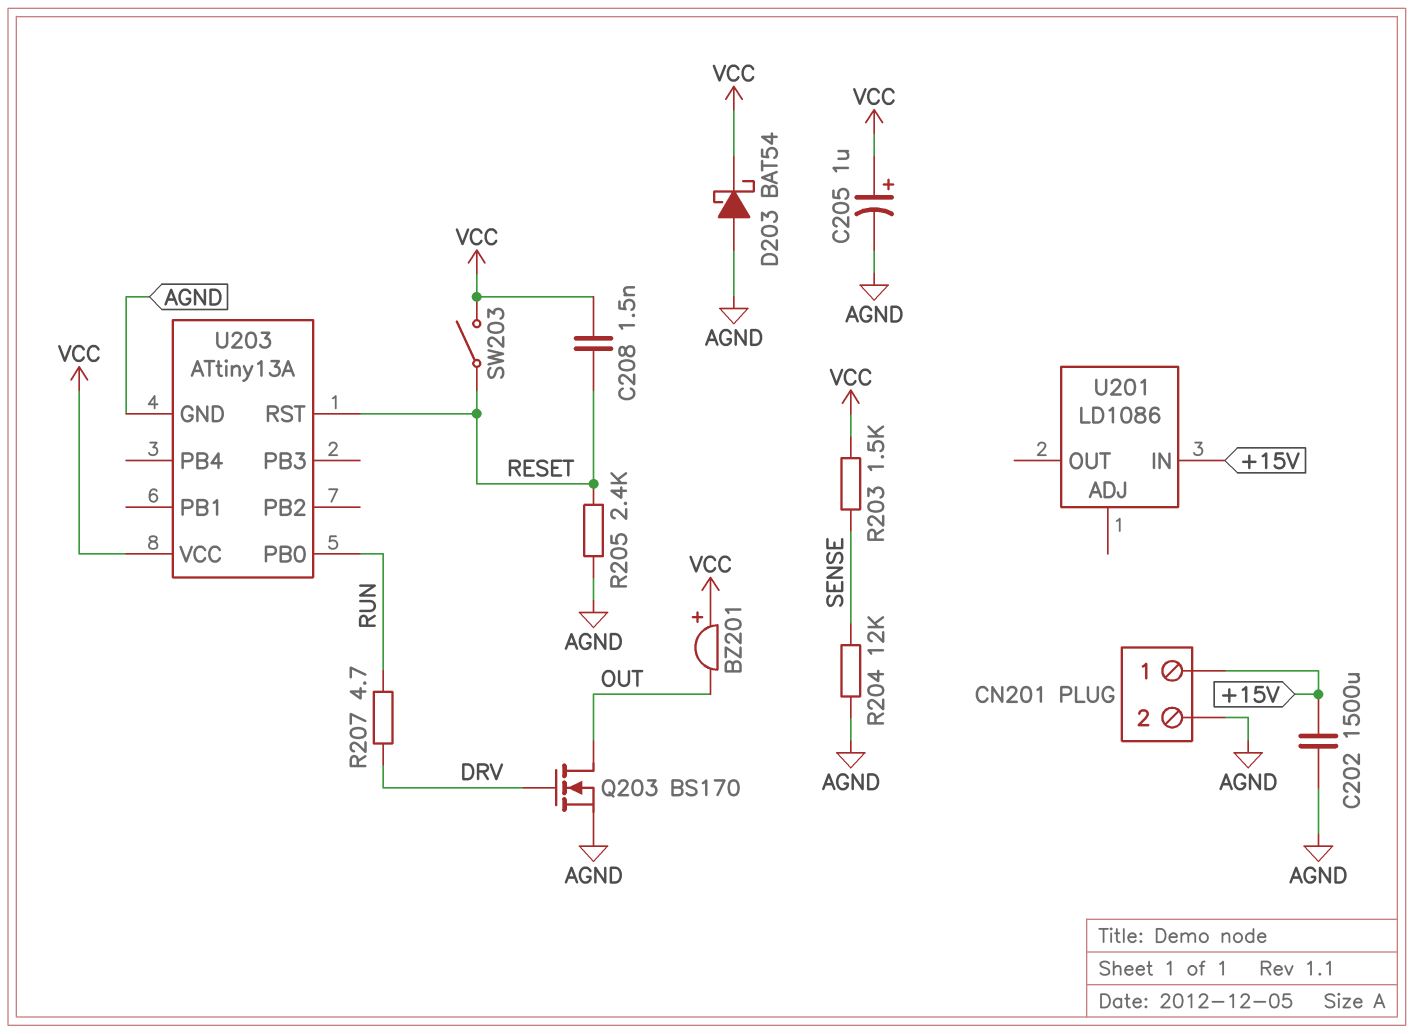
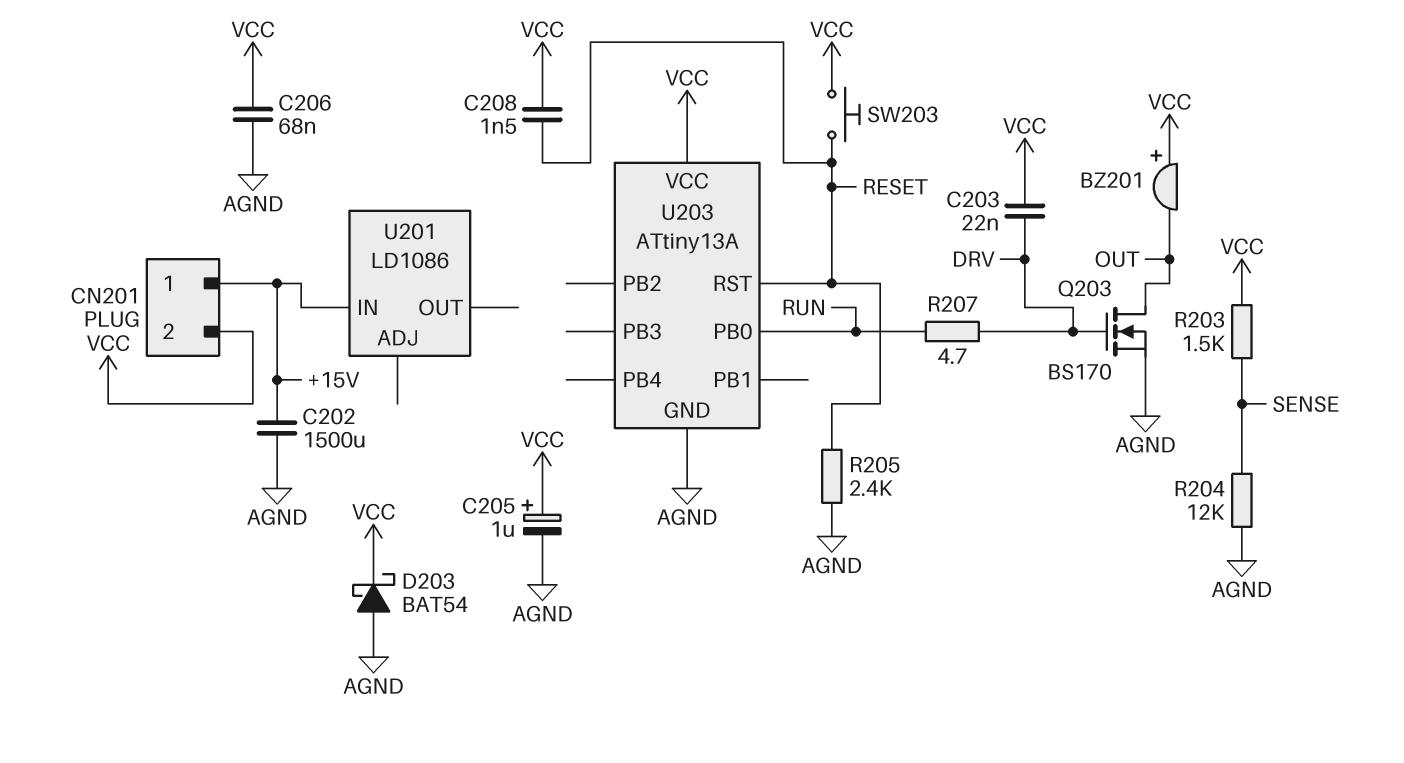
C203: none -> 22nF (DRV, VCC)
C206: none -> 68nF (AGND, VCC)
CN201 pin 2: AGND -> VCC
SW203: switch (RESET, VCC) -> button (RESET, VCC)

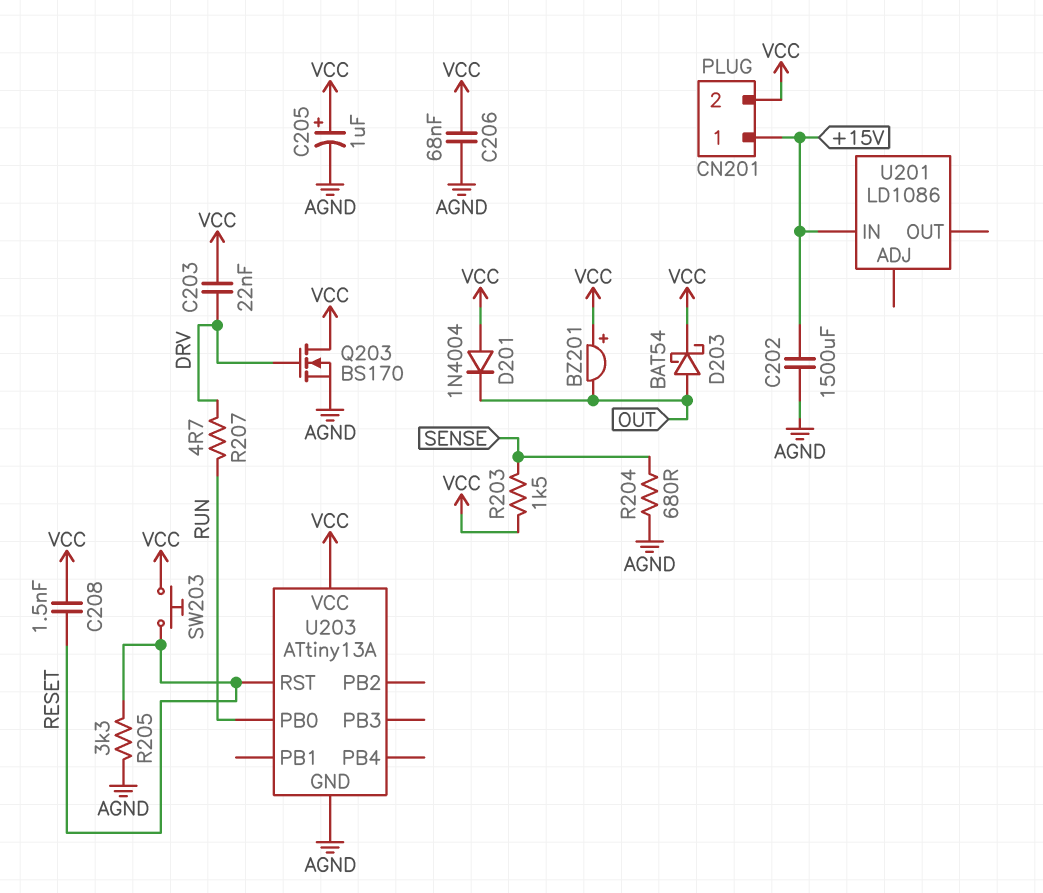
D201: none -> diode 1N4004 (A VCC, K OUT)
D203: schottky BAT54 (A AGND, K VCC) -> schottky BAT54 (A OUT, K VCC)
Q203: NMOS BS170 (G DRV, D OUT, S AGND) -> NMOS BS170 (G DRV, D VCC, S AGND)
R204: 12k (AGND, SENSE) -> 680 (AGND, SENSE)
R205: 2.4k (AGND, RESET) -> 3.3k (AGND, RESET)

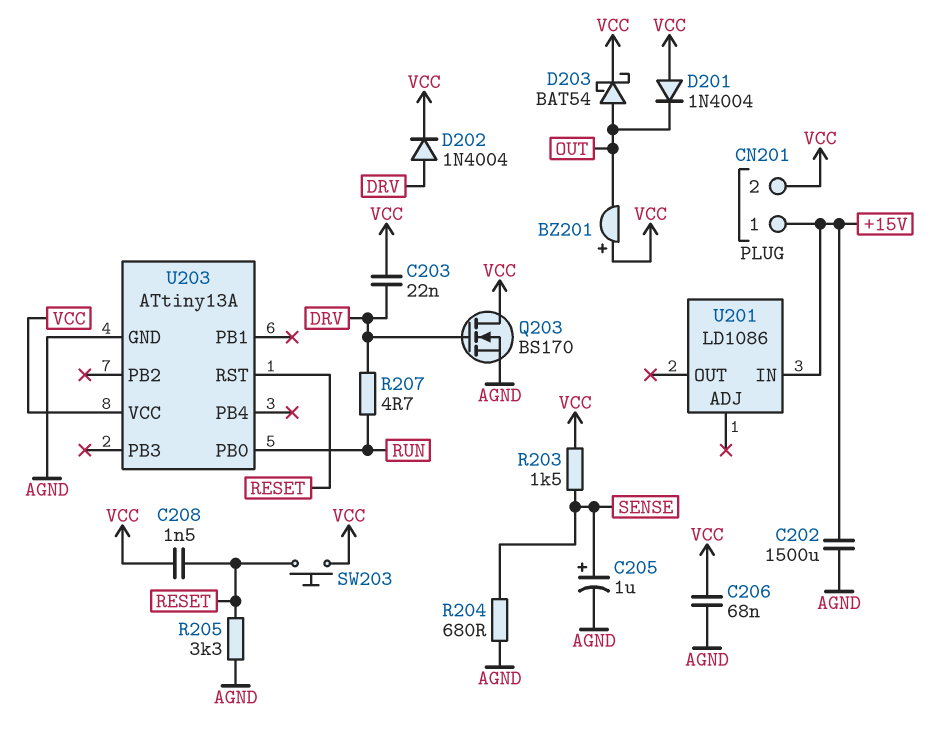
C205: 1uF (plus VCC, minus AGND) -> 1uF (plus SENSE, minus AGND)
D202: none -> diode 1N4004 (A DRV, K VCC)

